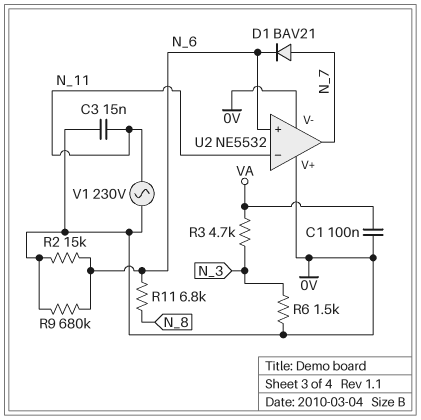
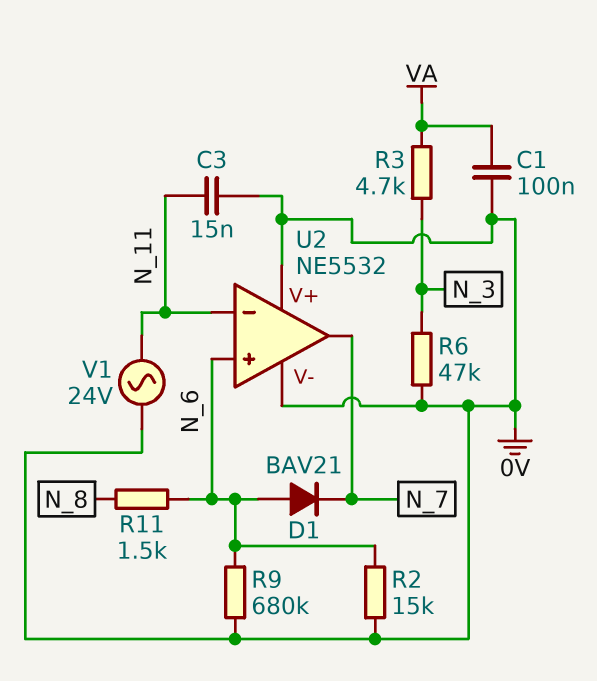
D1: diode BAV21 (A N_7, K N_6) -> diode BAV21 (A N_6, K N_7)
R6: 1.5k (0V, N_3) -> 47k (0V, N_3)
R11: 6.8k (N_6, N_8) -> 1.5k (N_6, N_8)
V1: AC 230V (0V, N_11) -> AC 24V (0V, N_11)

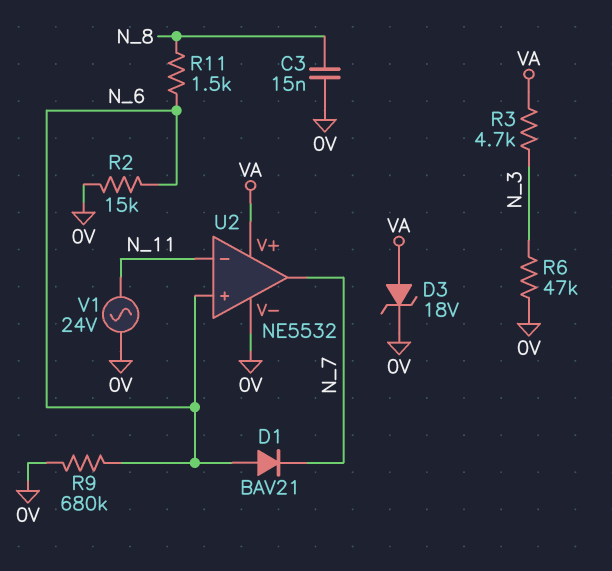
C1: 100nF (0V, VA) -> none
C3: 15nF (0V, N_11) -> 15nF (0V, N_8)
D3: none -> zener 18V (A VA, K 0V)
U2 pin V+: 0V -> VA

